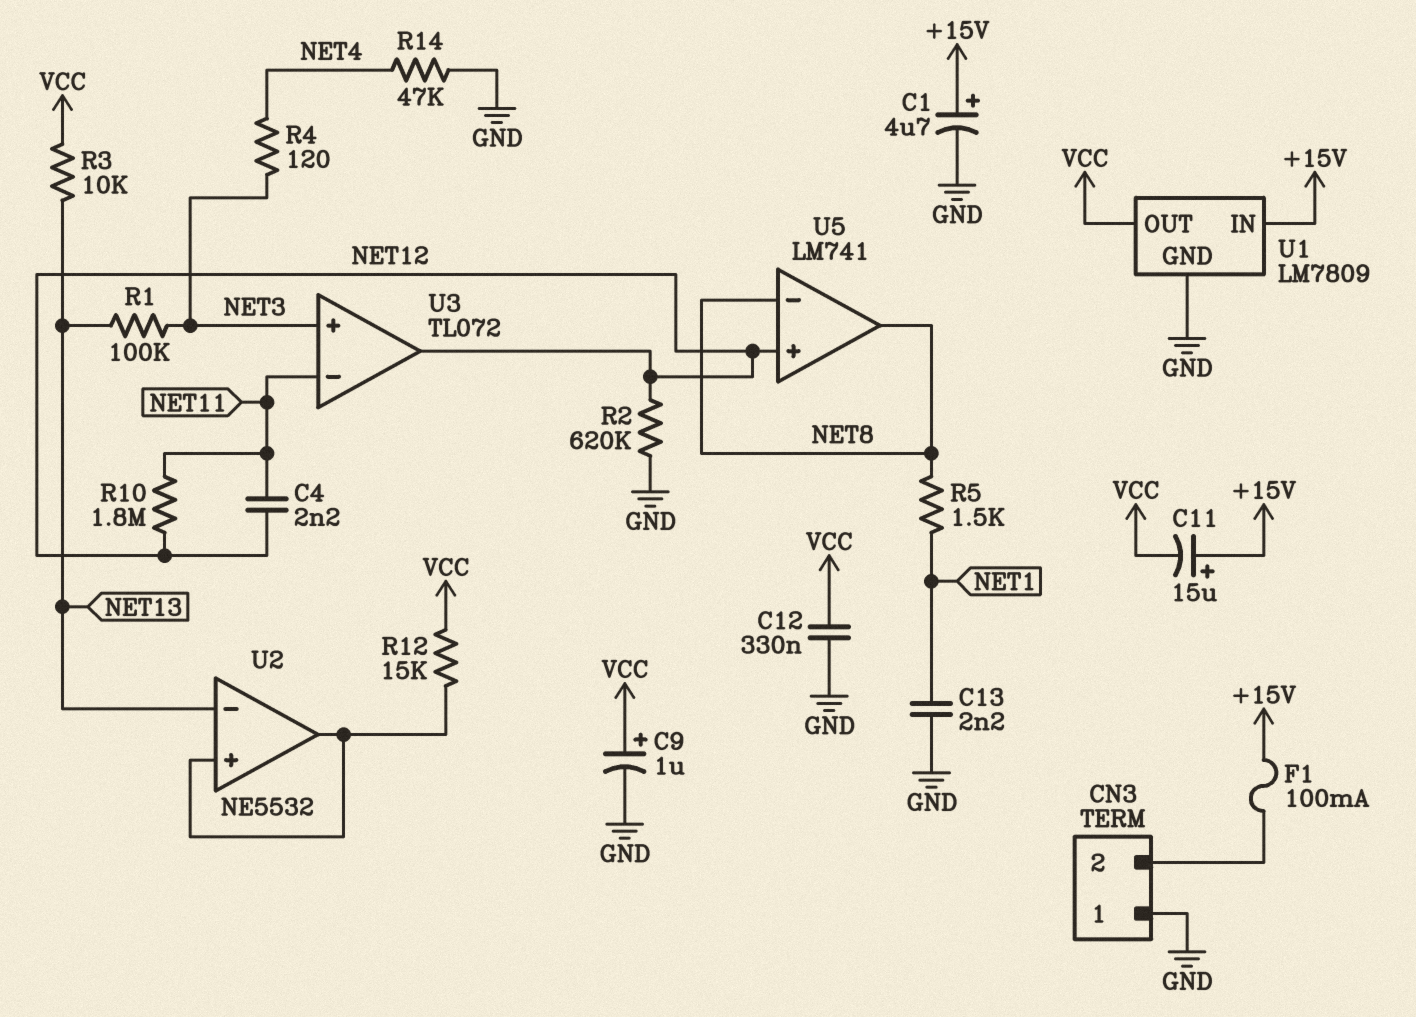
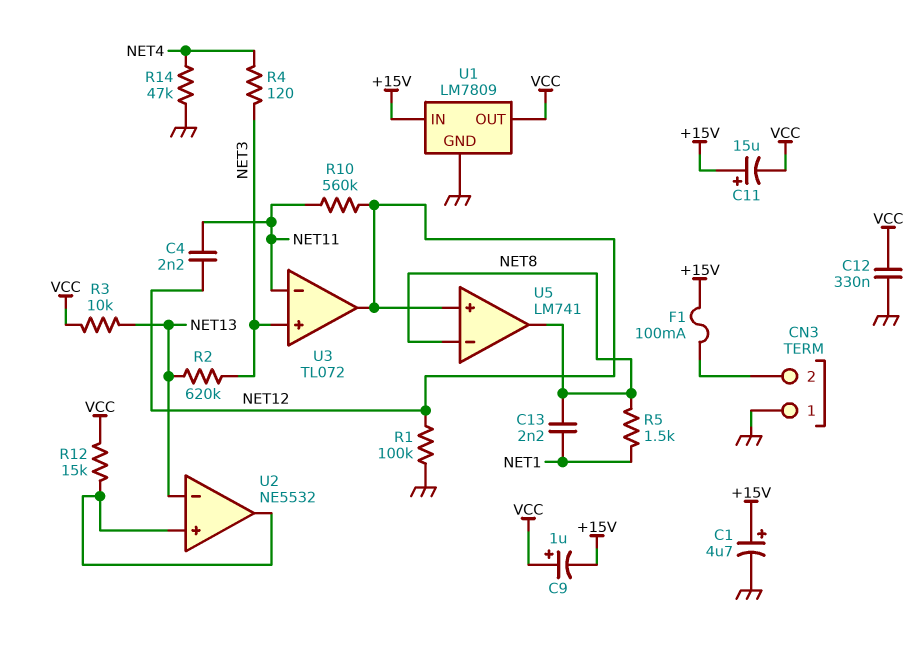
C9: 1uF (plus VCC, minus GND) -> 1uF (plus VCC, minus +15V)
C13: 2.2nF (GND, NET1) -> 2.2nF (NET1, NET8)
R1: 100k (NET3, NET13) -> 100k (GND, NET12)
R2: 620k (GND, NET12) -> 620k (NET3, NET13)
R10: 1.8M (NET11, NET12) -> 560k (NET11, NET12)

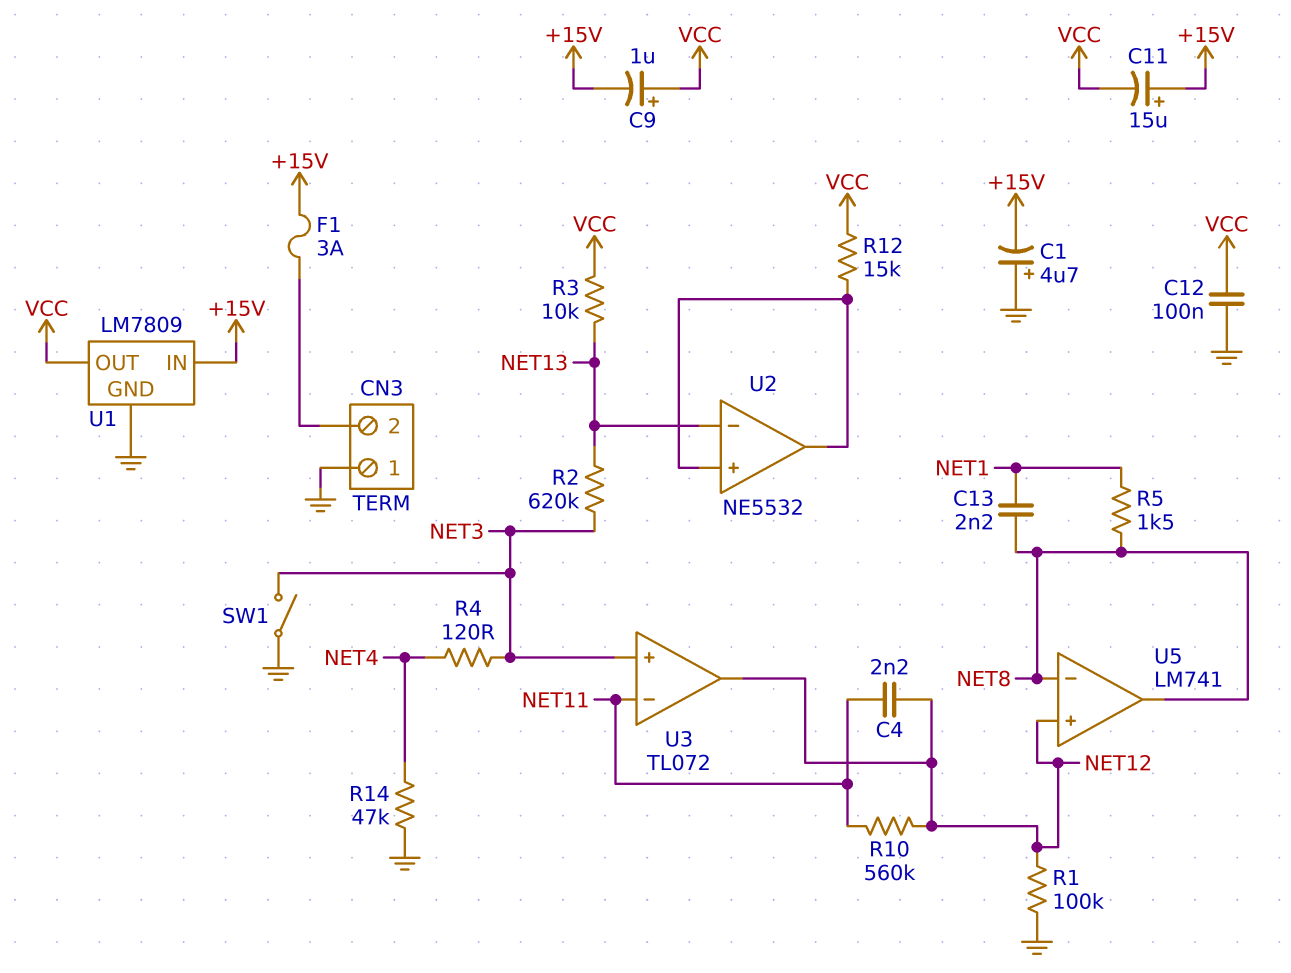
C1: 4.7uF (plus +15V, minus GND) -> 4.7uF (plus GND, minus +15V)
C12: 330nF (GND, VCC) -> 100nF (GND, VCC)
F1: 100mA (+15V, CN3/2) -> 3A (+15V, CN3/2)
SW1: none -> switch (GND, NET3)

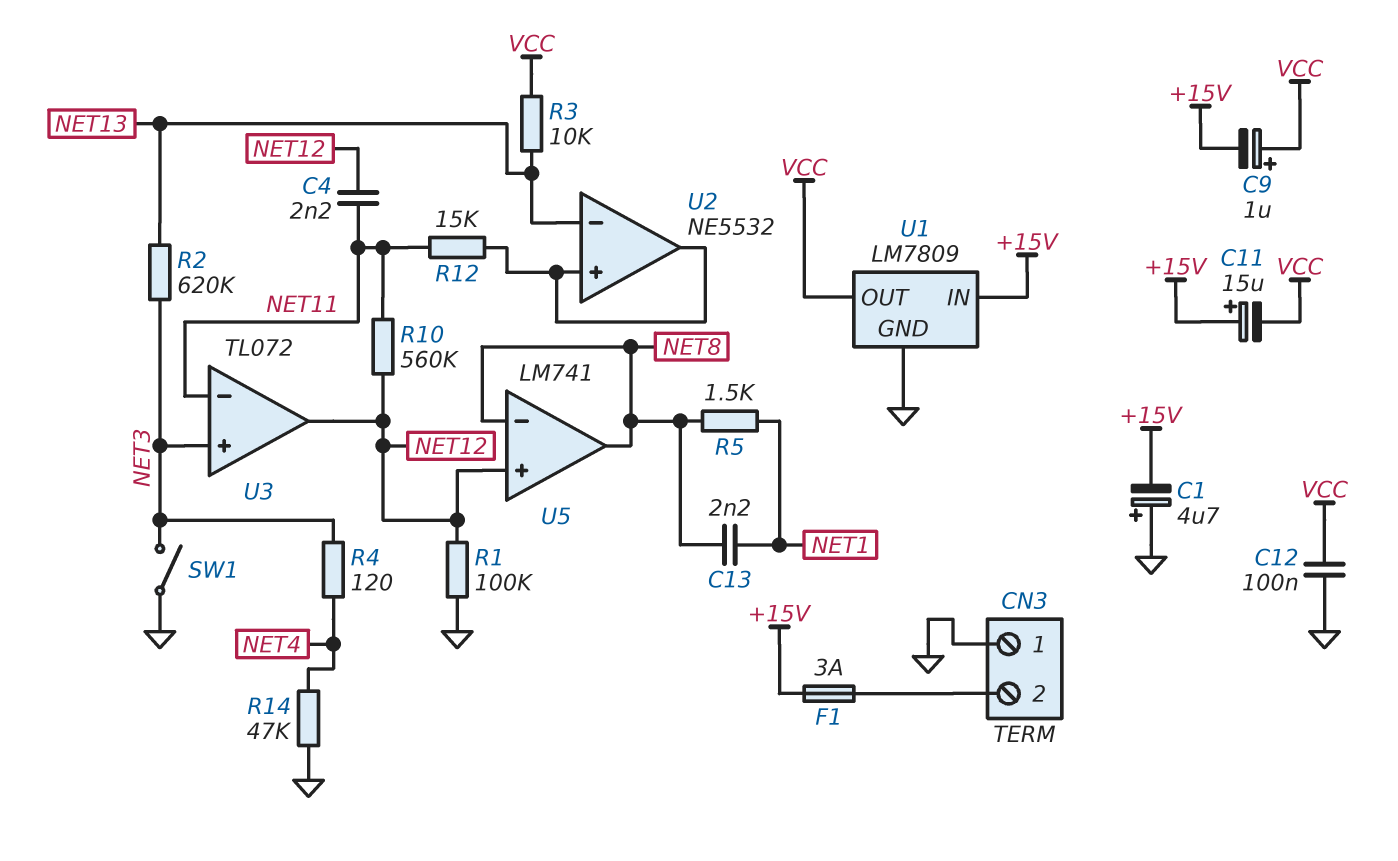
R12: 15k (U2/in+, VCC) -> 15k (NET11, U2/in+)

